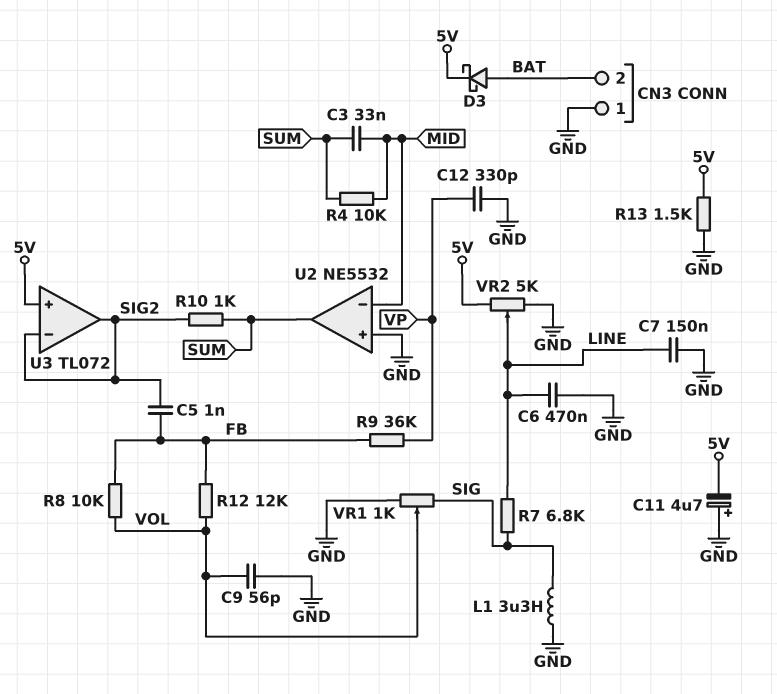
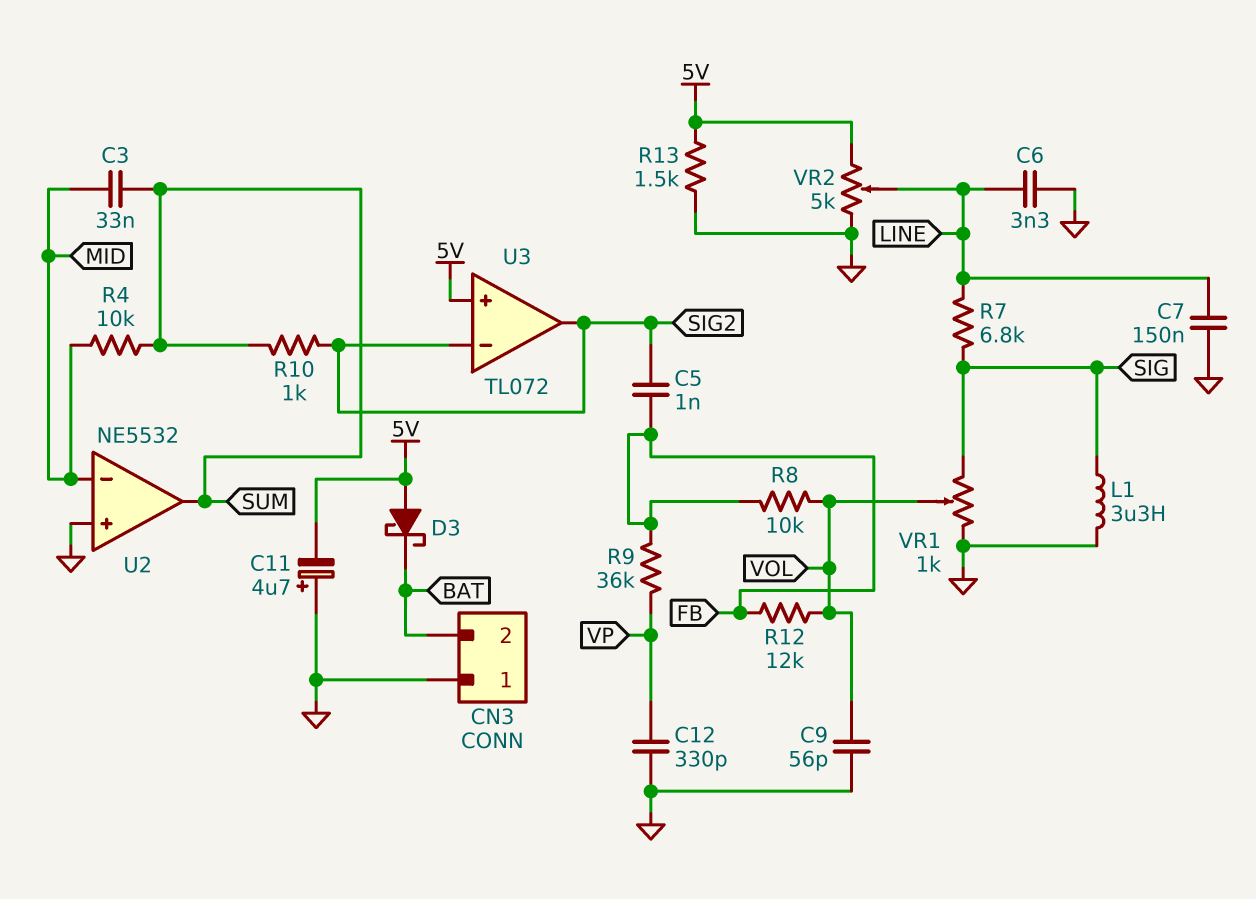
C6: 470nF (GND, LINE) -> 3.3nF (GND, LINE)
D3: schottky (A BAT, K 5V) -> schottky (A 5V, K BAT)

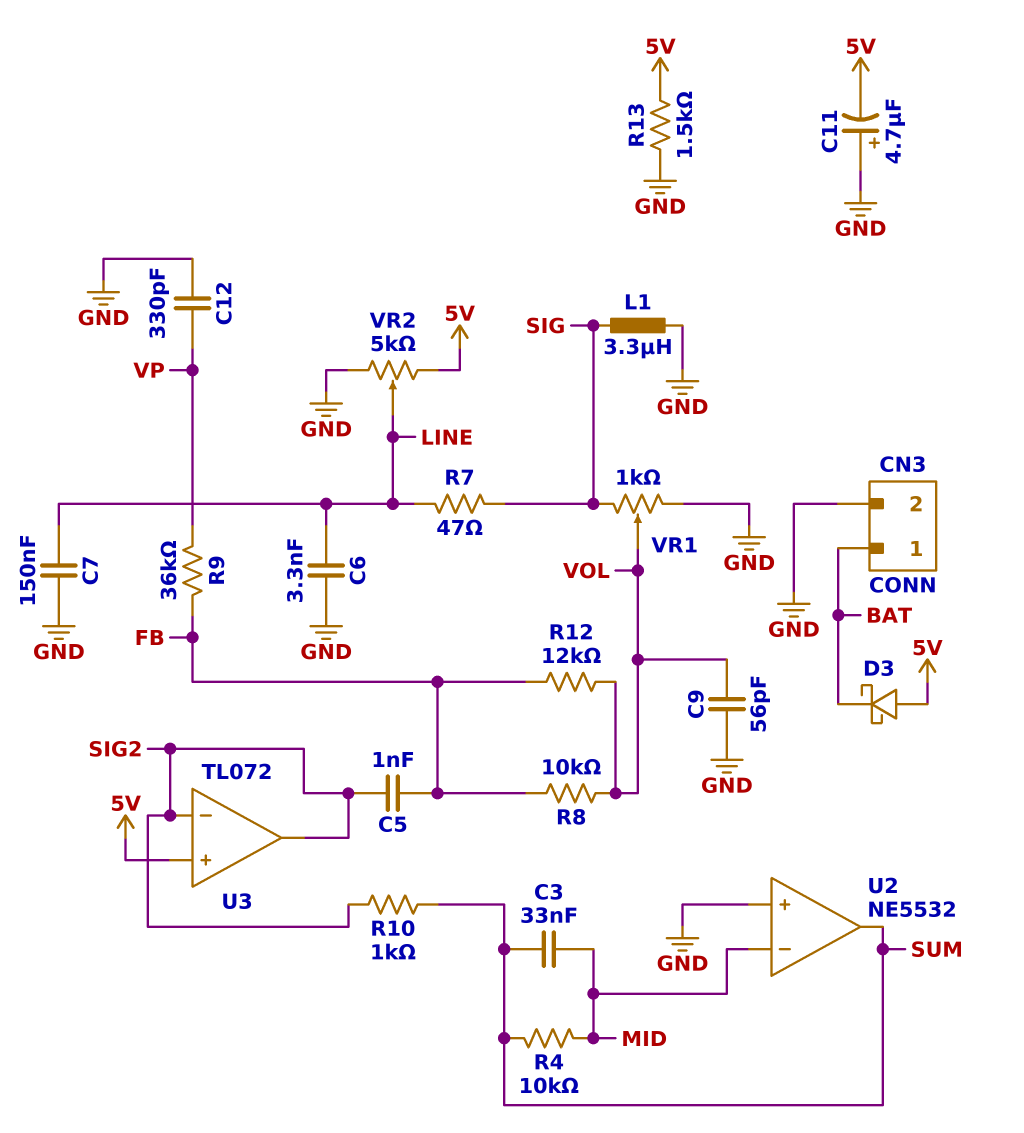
CN3 pin 1: GND -> BAT
CN3 pin 2: BAT -> GND
R7: 6.8k (LINE, SIG) -> 47 (LINE, SIG)

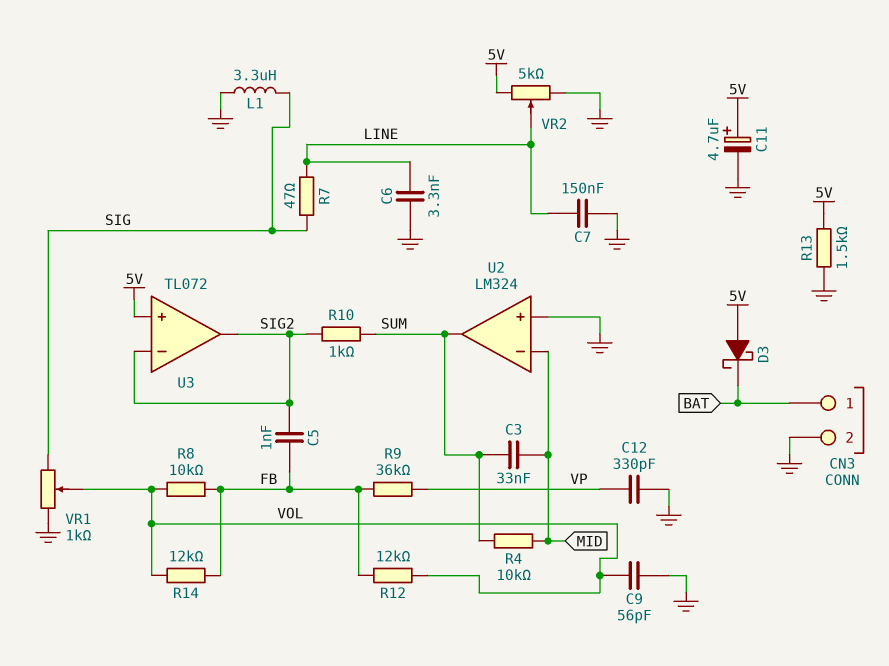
C11: 4.7uF (plus GND, minus 5V) -> 4.7uF (plus 5V, minus GND)
R14: none -> 12k (FB, VOL)
U2: NE5532 -> LM324

